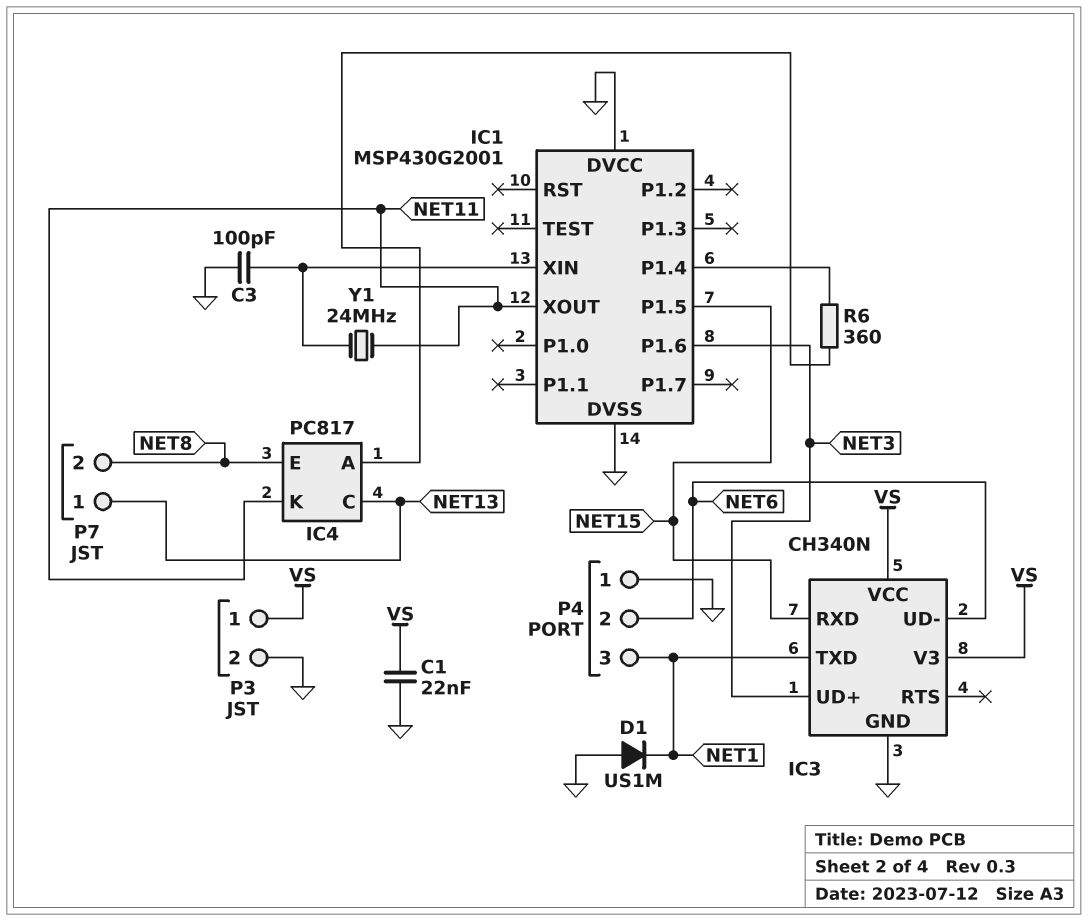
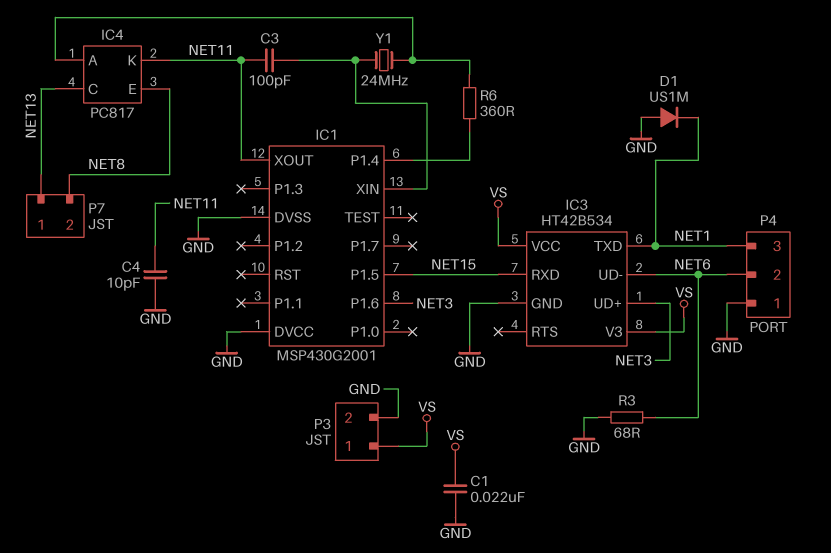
C3: 100pF (GND, IC1/XIN) -> 100pF (IC1/XIN, NET11)
C4: none -> 10pF (GND, NET11)
IC3: CH340N -> HT42B534
R3: none -> 68 (GND, NET6)
Y1: 24MHz (IC1/XIN, NET11) -> 24MHz (IC1/XIN, IC4/A)

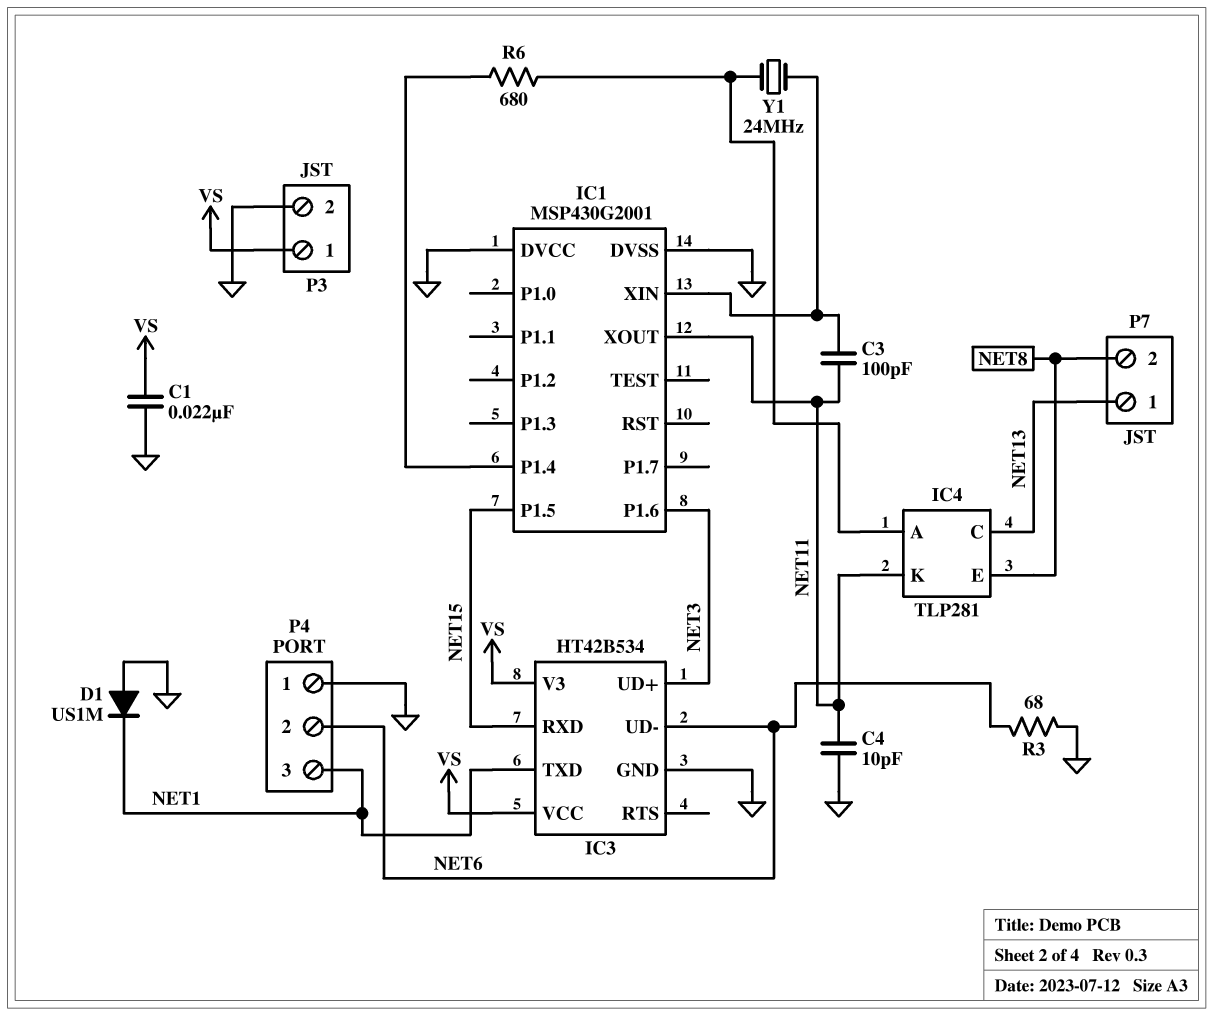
IC4: PC817 -> TLP281
R6: 360 (IC1/P1.4, IC4/A) -> 680 (IC1/P1.4, IC4/A)

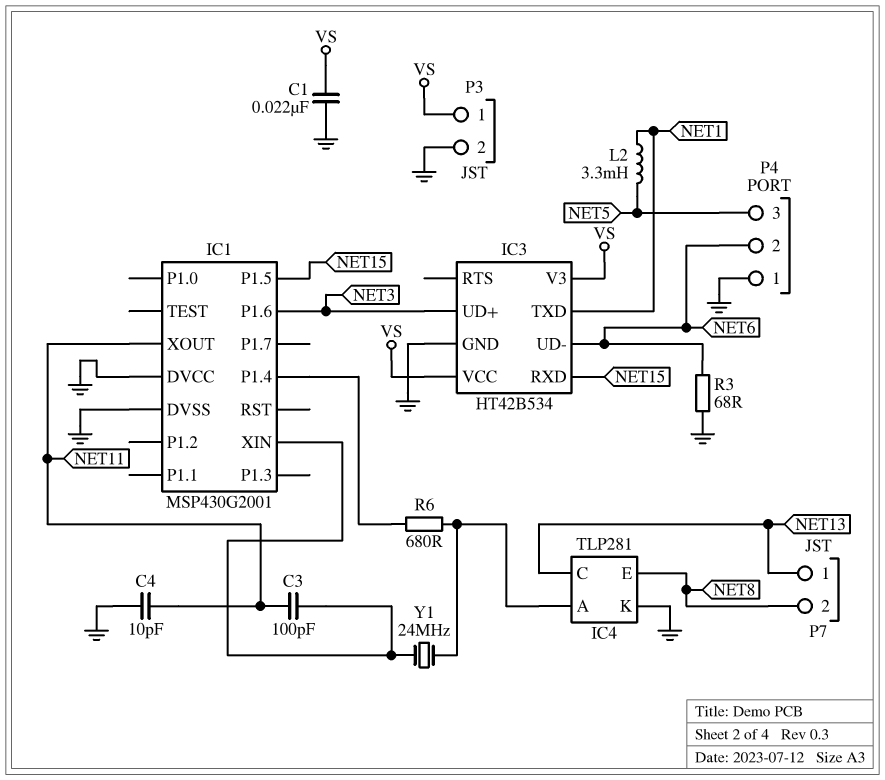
D1: diode US1M (A GND, K NET1) -> none
IC4 pin K: NET11 -> GND
L2: none -> 3.3mH (NET1, NET5)
P4 pin 3: NET1 -> NET5

